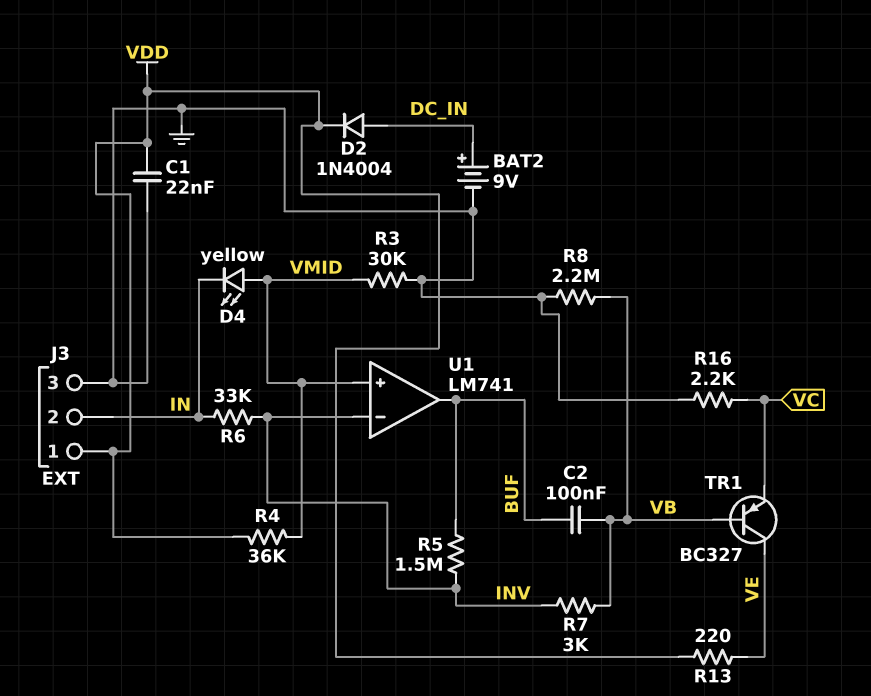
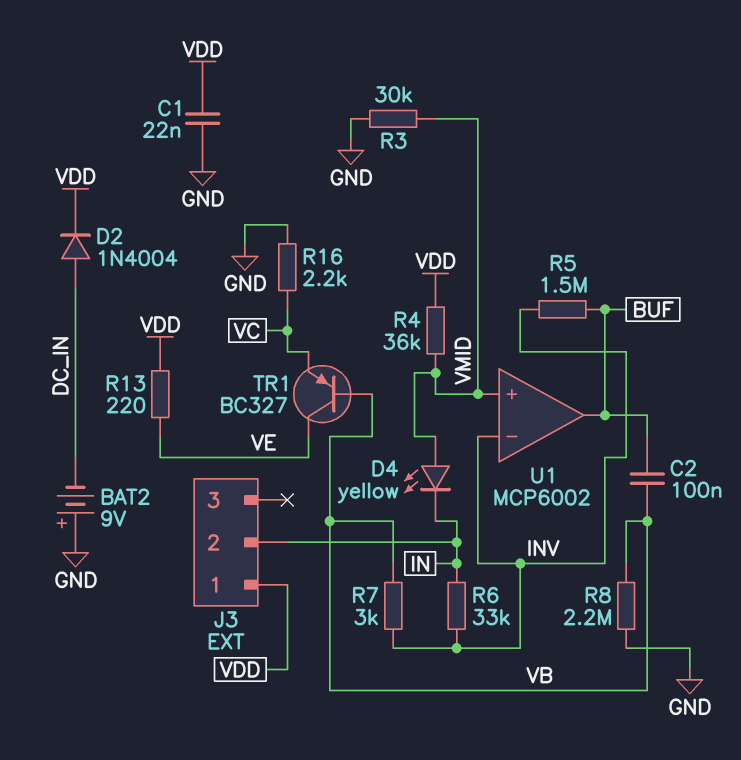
BAT2: 9V (plus DC_IN, minus GND) -> 9V (plus GND, minus DC_IN)
J3 pin 3: GND -> none
U1: LM741 -> MCP6002

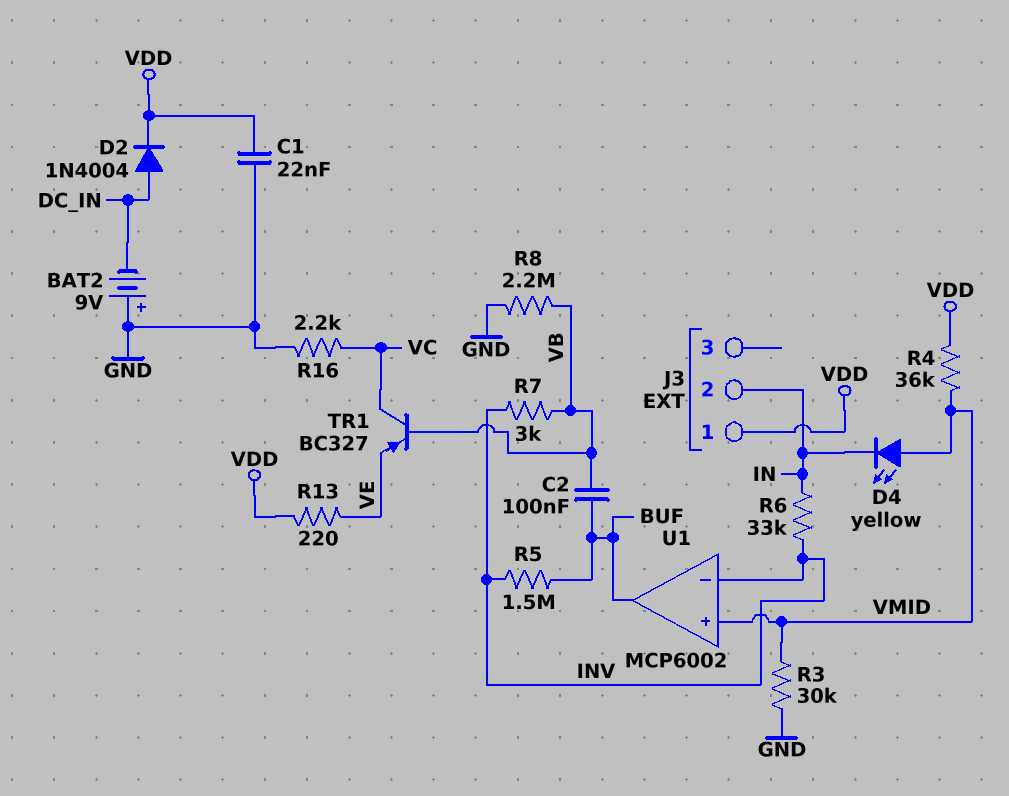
TR1: PNP BC327 (B VB, C VE, E VC) -> PNP BC327 (B VB, C VC, E VE)

